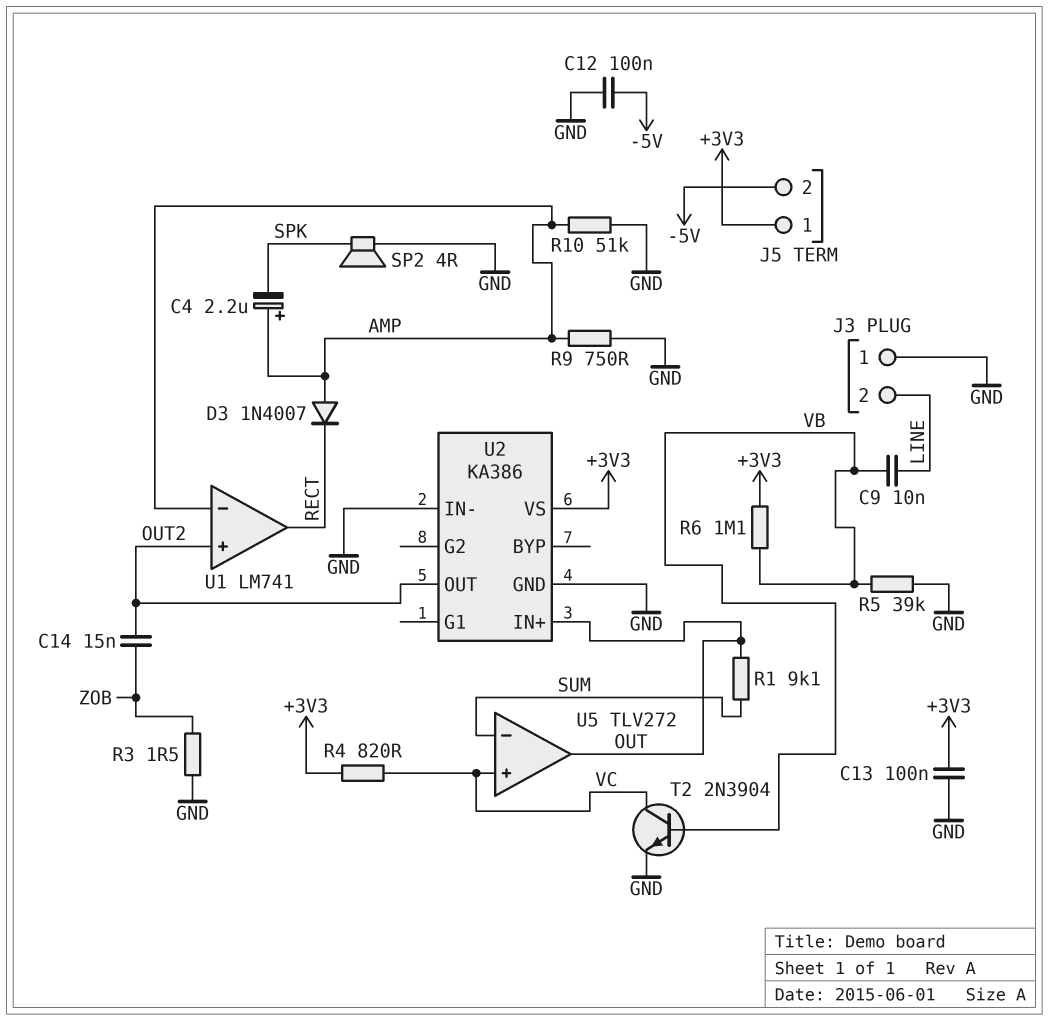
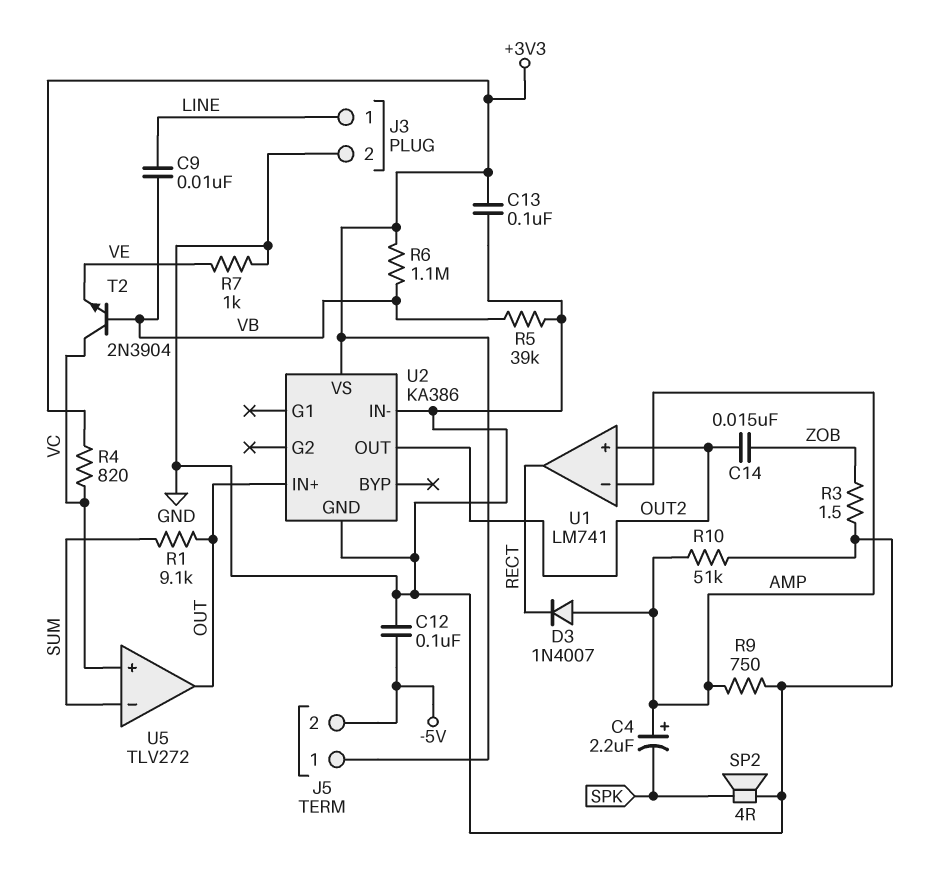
J3 pin 1: GND -> LINE
J3 pin 2: LINE -> GND
R7: none -> 1k (GND, VE)
T2: NPN 2N3904 (B VB, C VC, E GND) -> NPN 2N3904 (B VB, C VC, E VE)

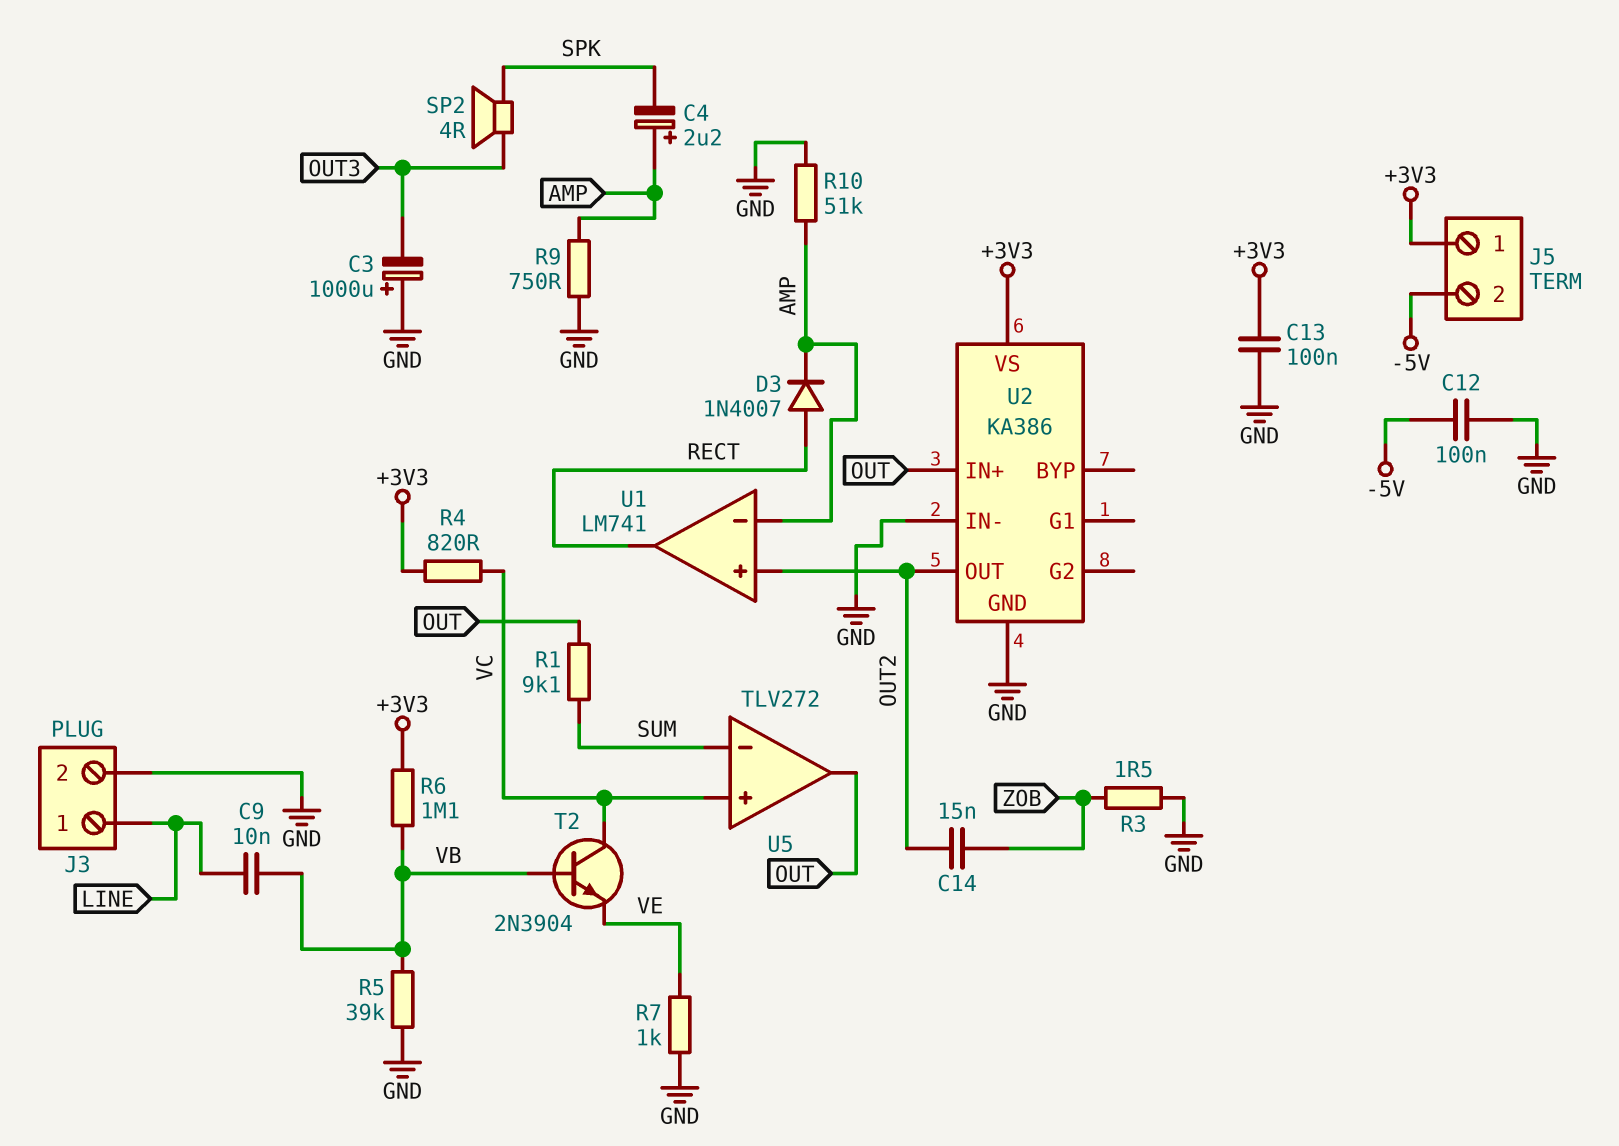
C3: none -> 1000uF (plus GND, minus OUT3)
D3: diode 1N4007 (A AMP, K RECT) -> diode 1N4007 (A RECT, K AMP)
SP2: speaker 4R (GND, SPK) -> speaker 4R (OUT3, SPK)

